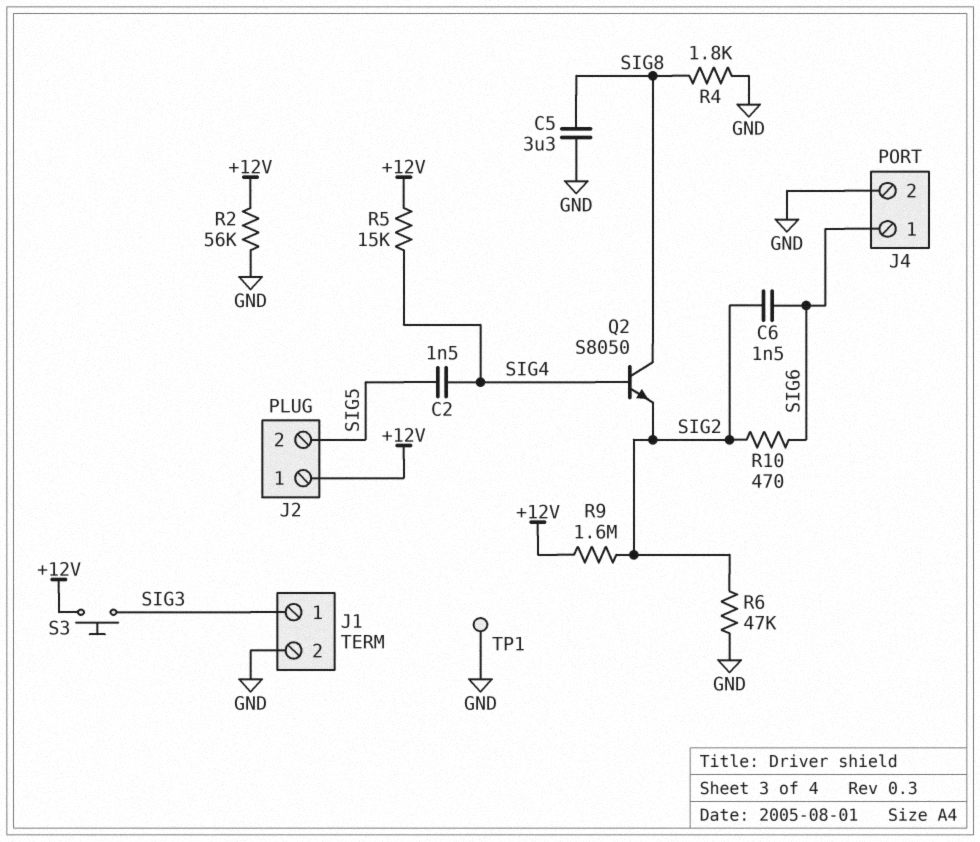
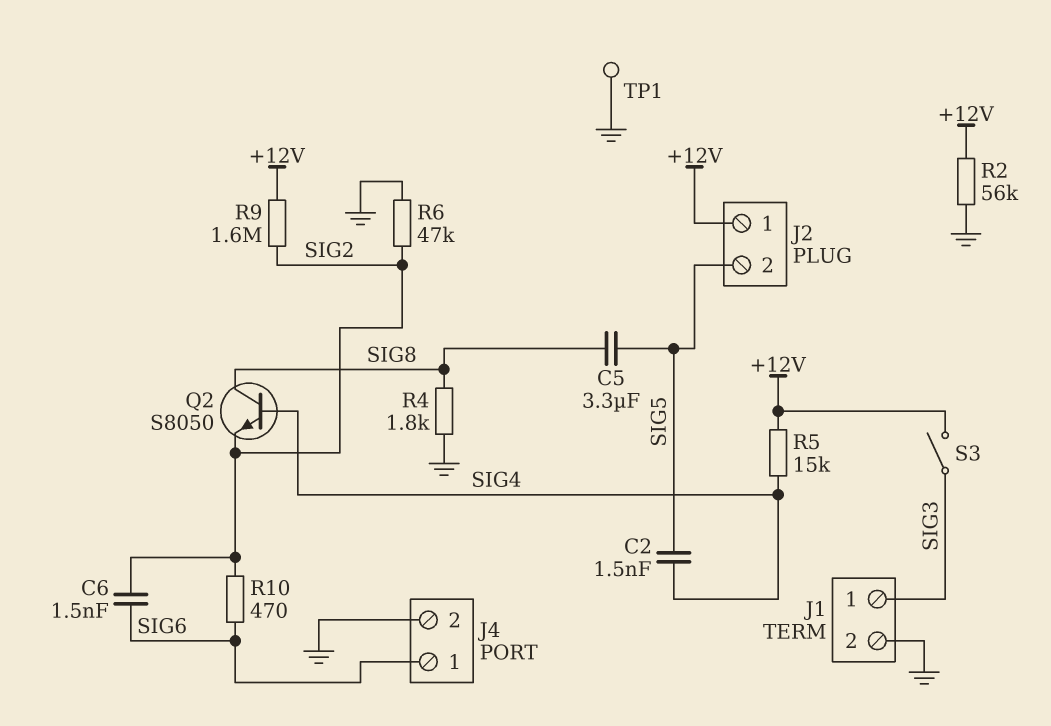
C5: 3.3uF (GND, SIG8) -> 3.3uF (SIG5, SIG8)
S3: button (+12V, SIG3) -> switch (+12V, SIG3)

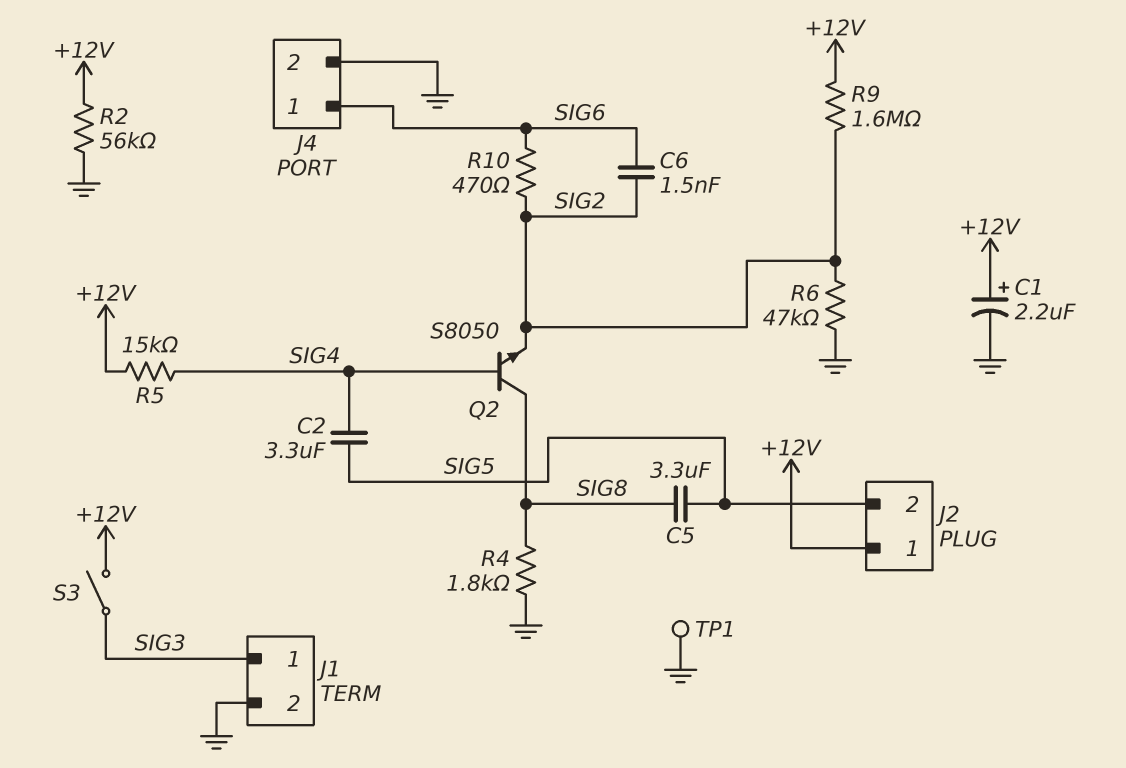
C1: none -> 2.2uF (plus +12V, minus GND)
C2: 1.5nF (SIG4, SIG5) -> 3.3uF (SIG4, SIG5)

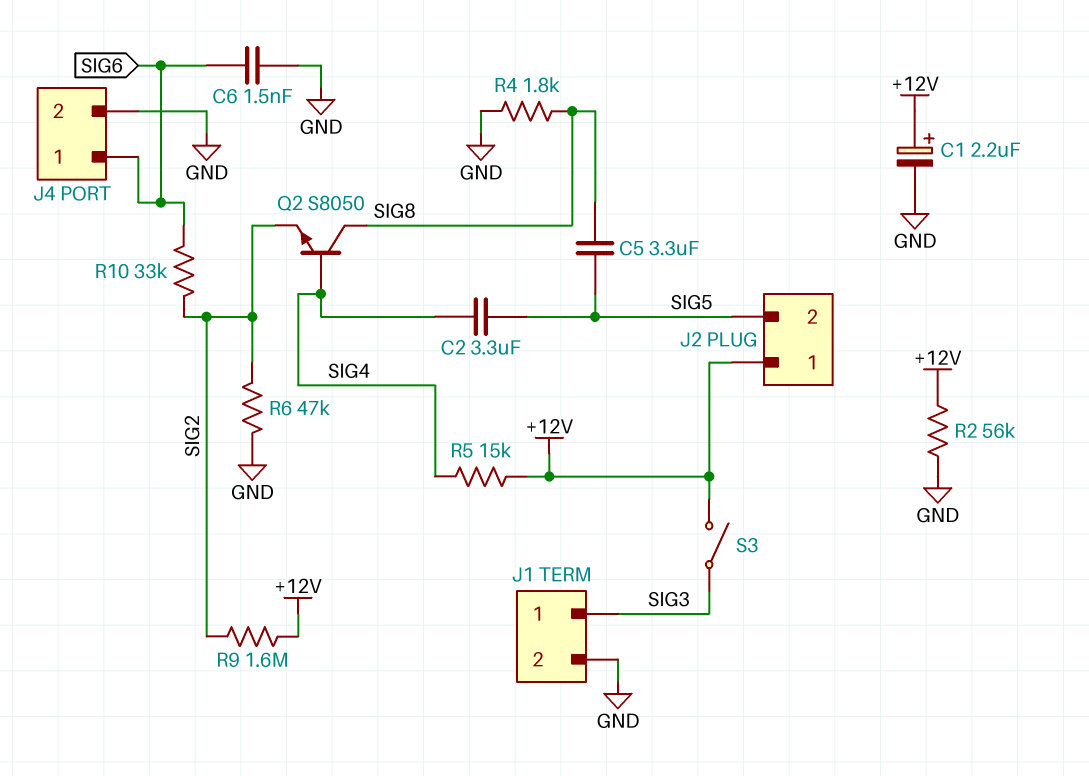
C6: 1.5nF (SIG2, SIG6) -> 1.5nF (GND, SIG6)
R10: 470 (SIG2, SIG6) -> 33k (SIG2, SIG6)
TP1: test point (GND) -> none

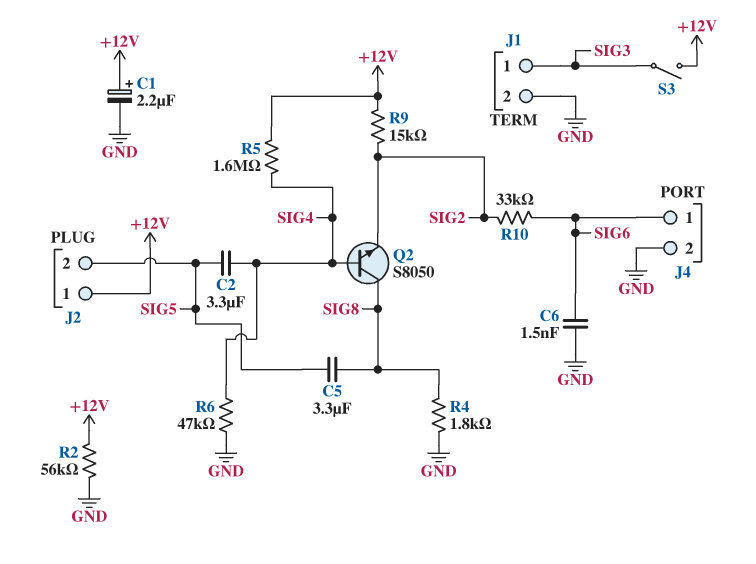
R5: 15k (+12V, SIG4) -> 1.6M (+12V, SIG4)
R6: 47k (GND, SIG2) -> 47k (GND, SIG4)
R9: 1.6M (+12V, SIG2) -> 15k (+12V, SIG2)

